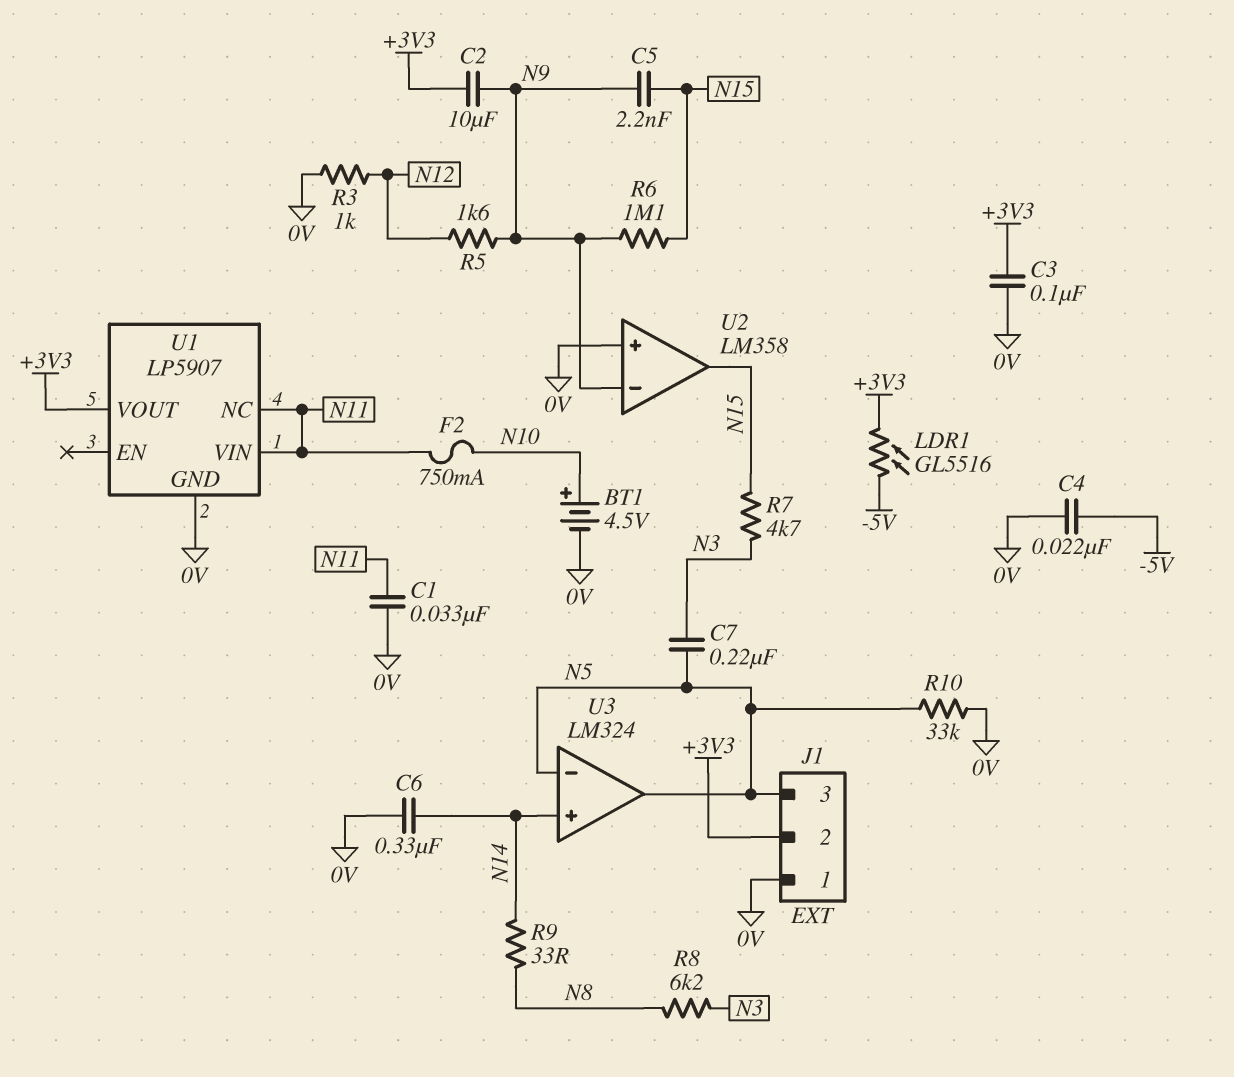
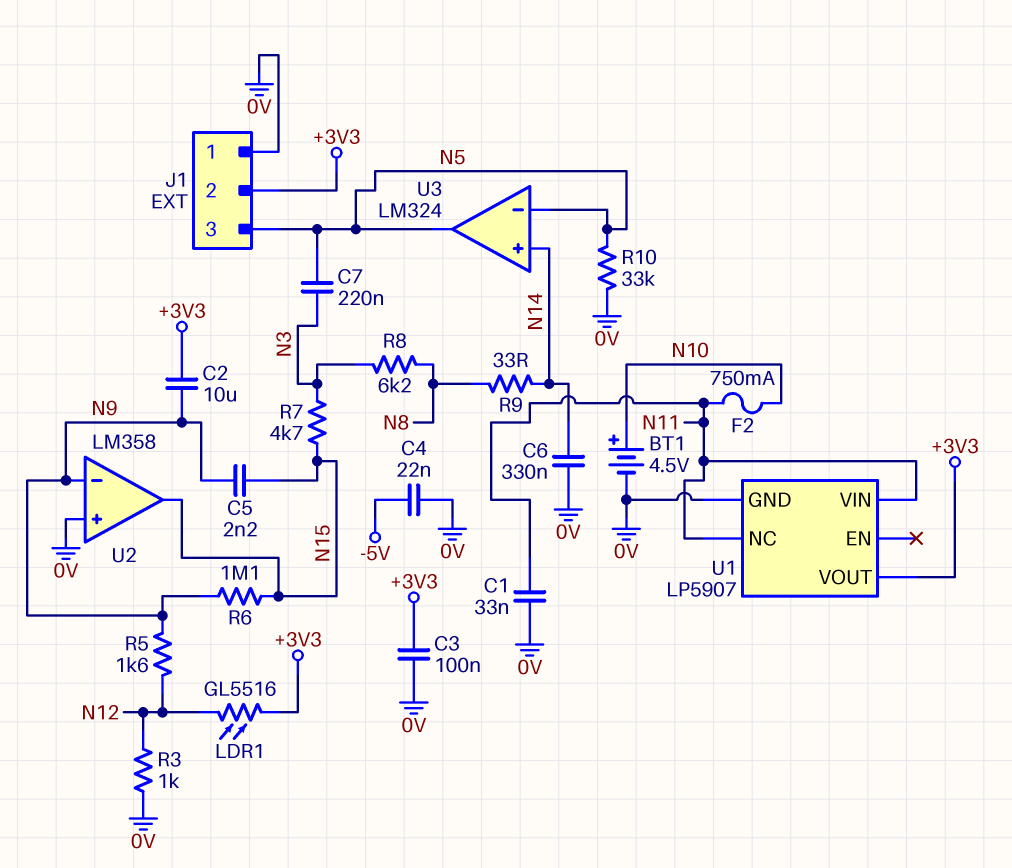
LDR1: GL5516 (+3V3, -5V) -> GL5516 (+3V3, N12)

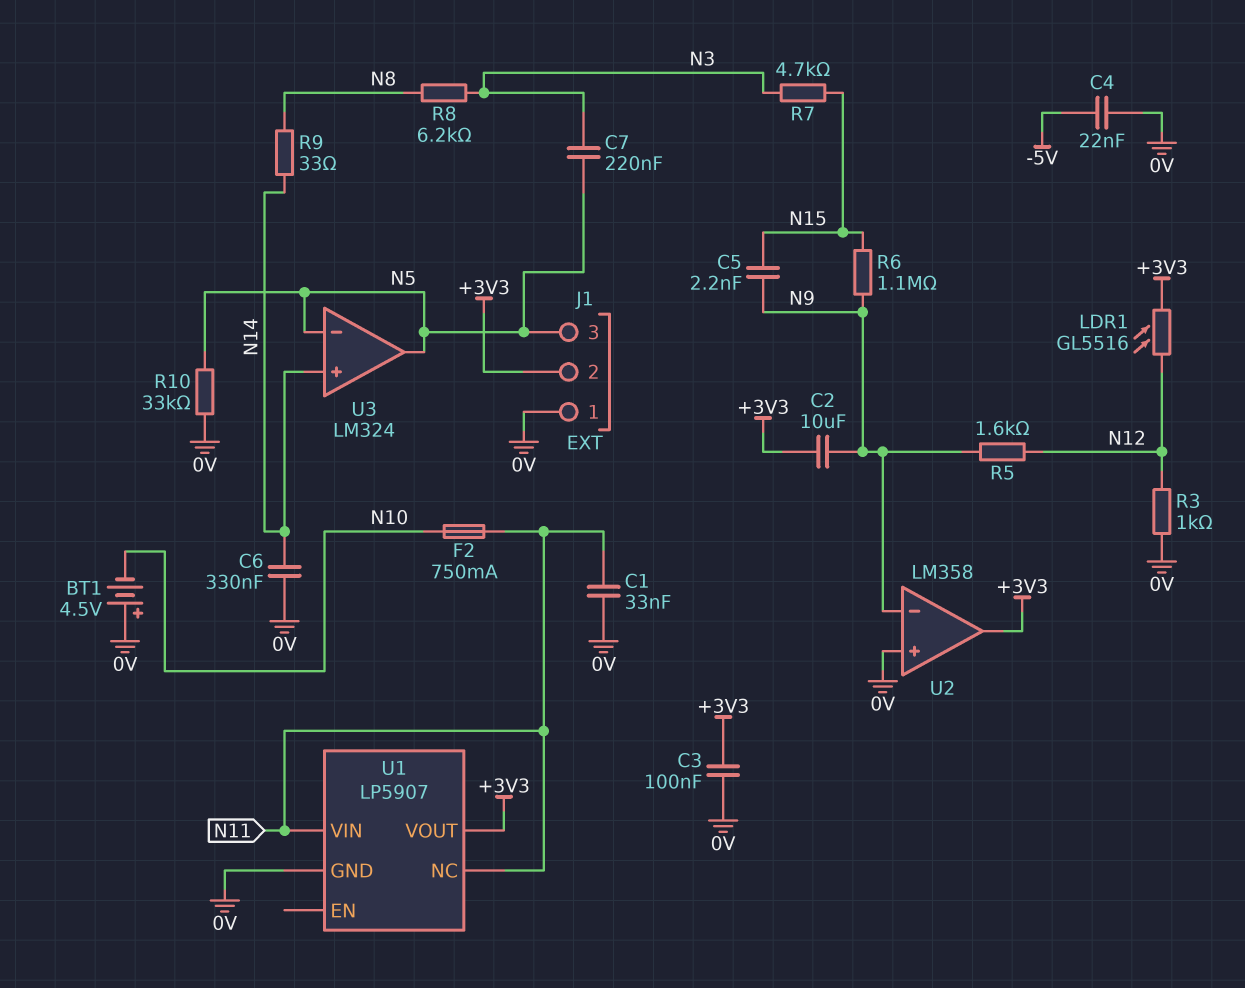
BT1: 4.5V (plus N10, minus 0V) -> 4.5V (plus 0V, minus N10)
U2 pin out: N15 -> +3V3

